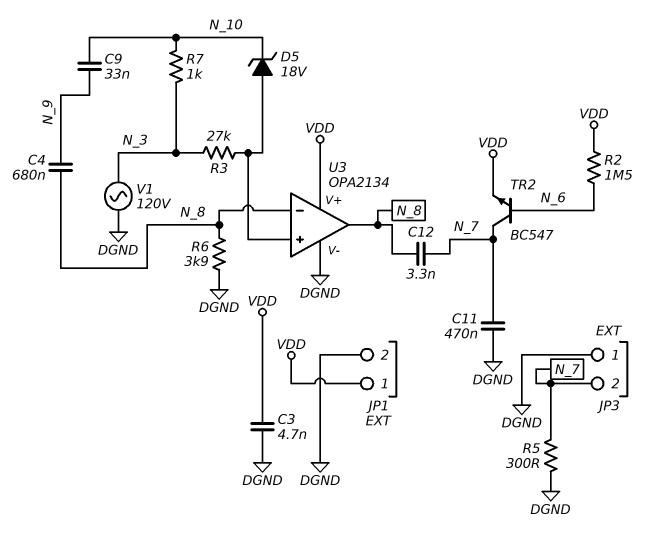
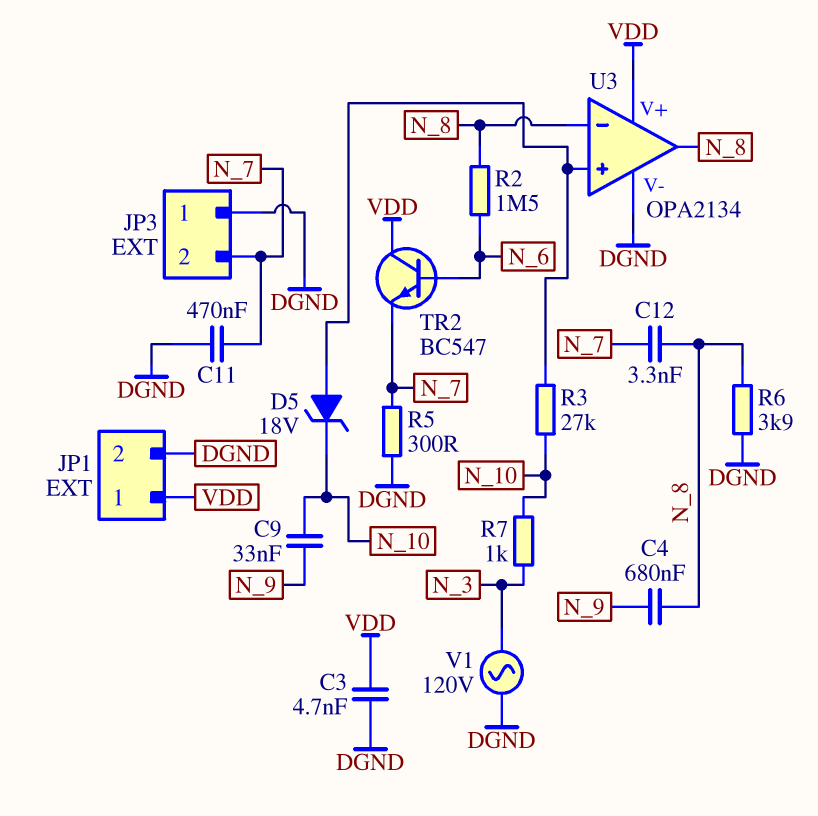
R2: 1.5M (N_6, VDD) -> 1.5M (N_6, N_8)
R3: 27k (N_3, U3/in+) -> 27k (N_10, U3/in+)
TR2: NPN BC547 (B N_6, C N_7, E VDD) -> NPN BC547 (B N_6, C VDD, E N_7)

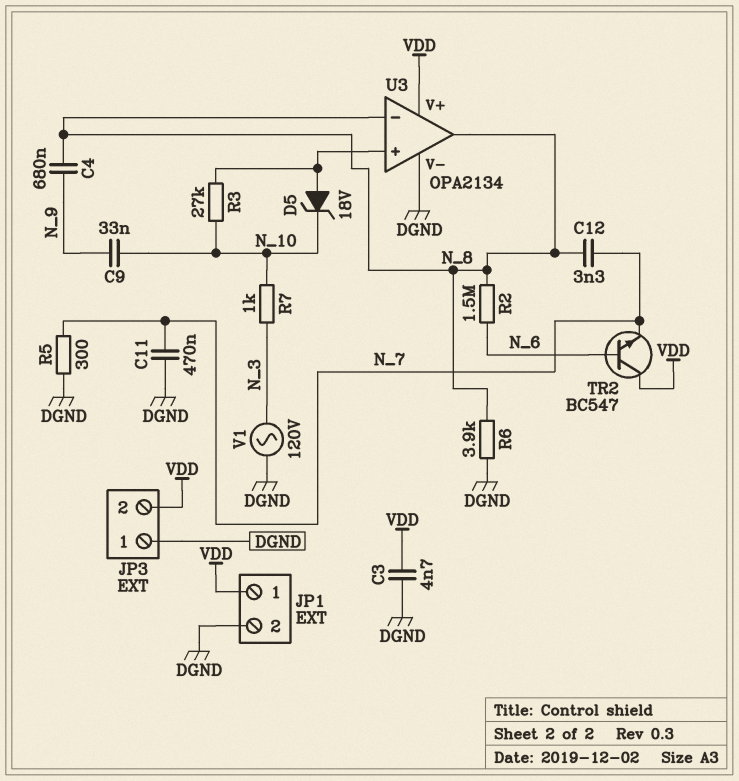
JP3 pin 2: N_7 -> VDD

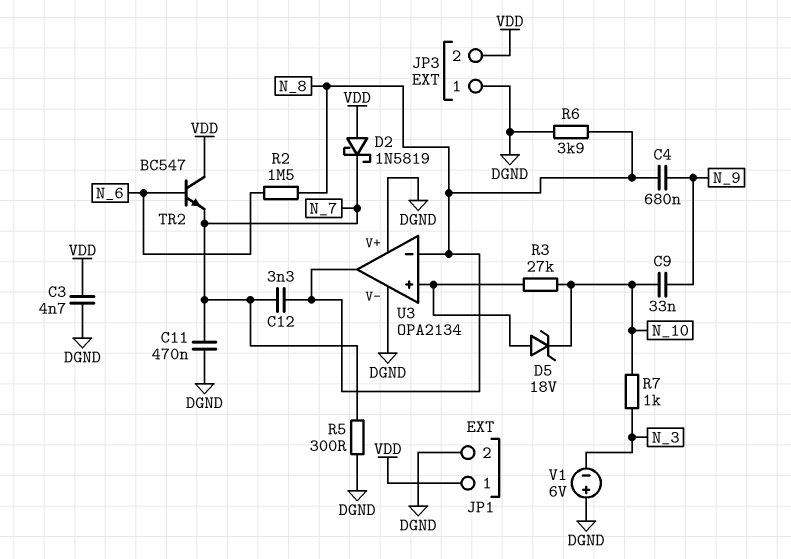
D2: none -> schottky 1N5819 (A VDD, K N_7)
U3 pin V+: VDD -> DGND
V1: AC 120V (DGND, N_3) -> 6V (plus DGND, minus N_3)

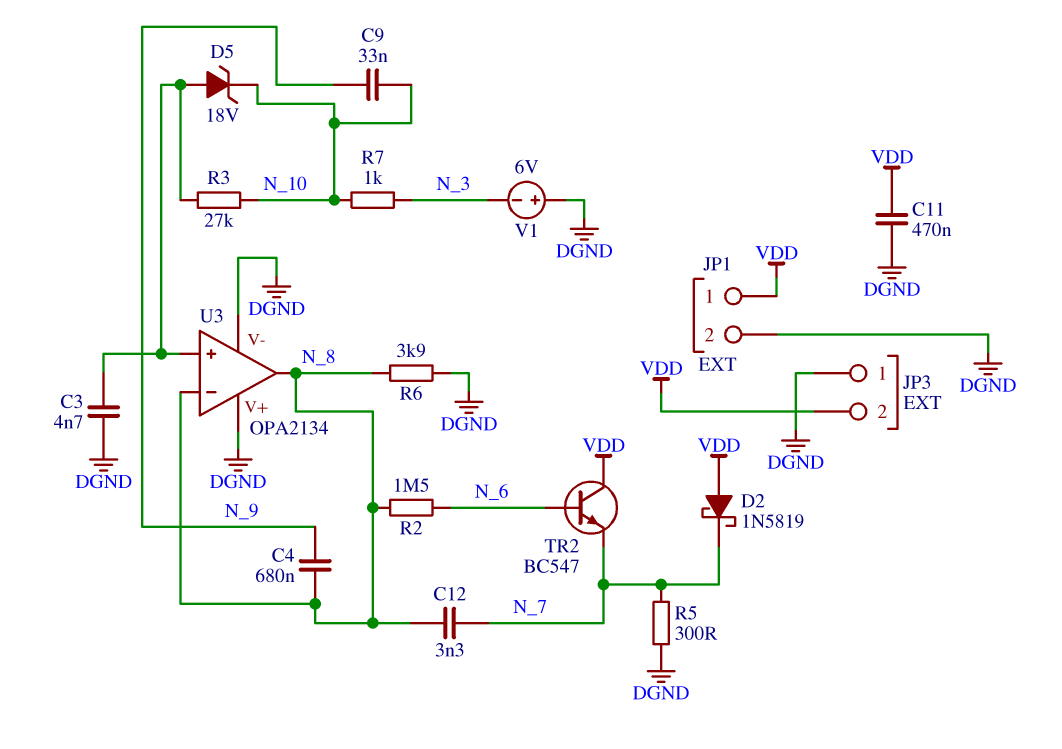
C3: 4.7nF (DGND, VDD) -> 4.7nF (DGND, U3/in+)
C11: 470nF (DGND, N_7) -> 470nF (DGND, VDD)

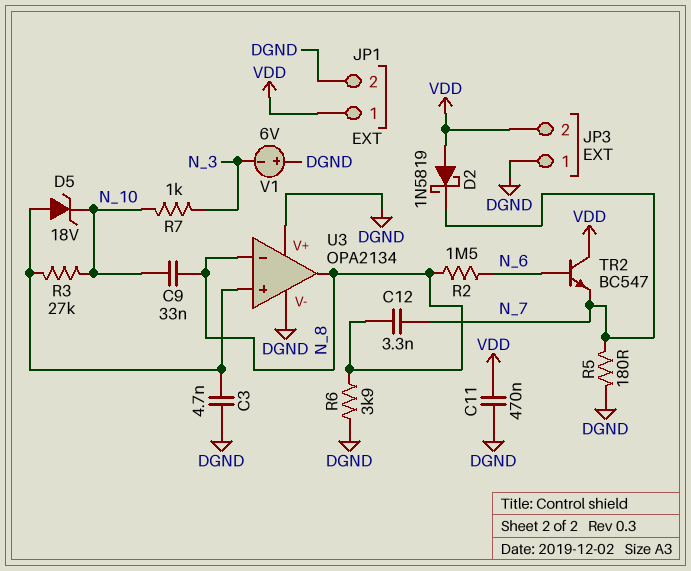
C4: 680nF (N_8, N_9) -> none
C9: 33nF (N_9, N_10) -> 33nF (N_8, N_10)
R5: 300 (DGND, N_7) -> 180 (DGND, N_7)

